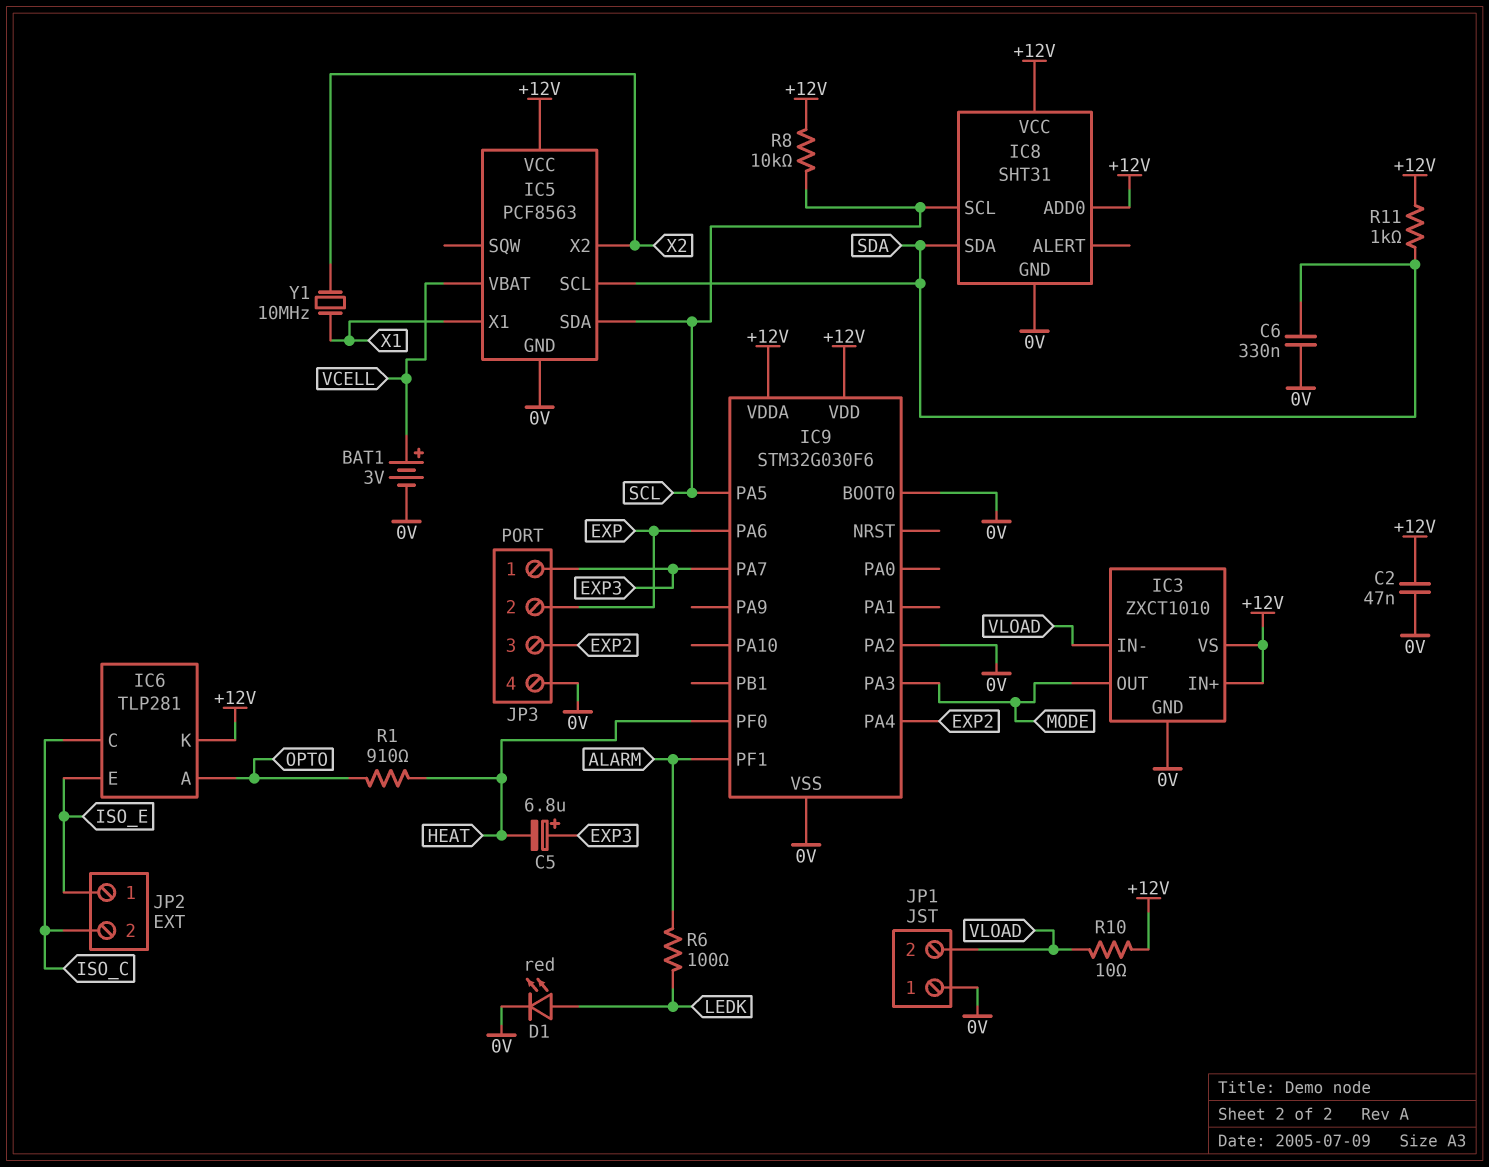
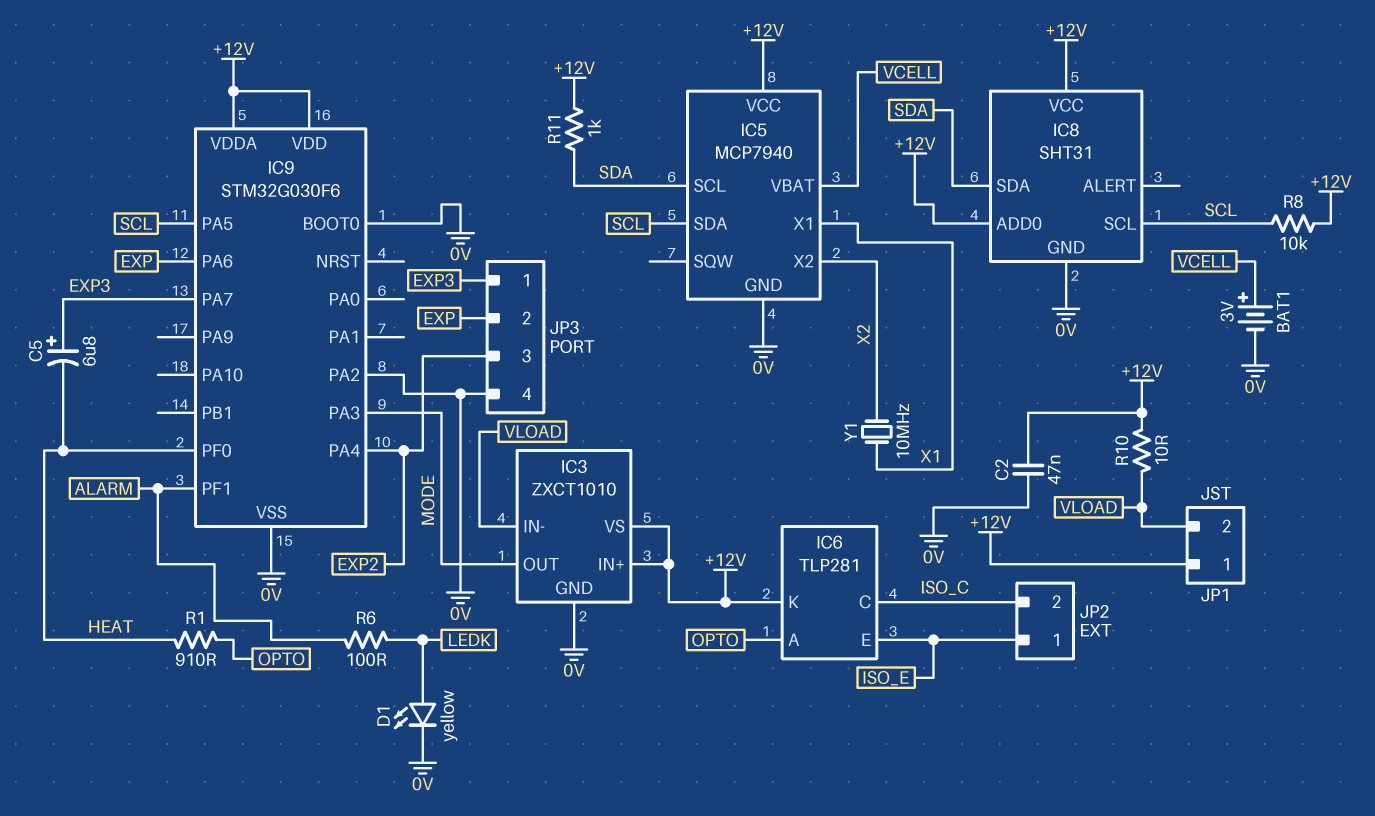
C6: 330nF (0V, SDA) -> none
D1: LED red (A LEDK, K 0V) -> LED yellow (A LEDK, K 0V)
IC5: PCF8563 -> MCP7940
JP1 pin 1: 0V -> +12V

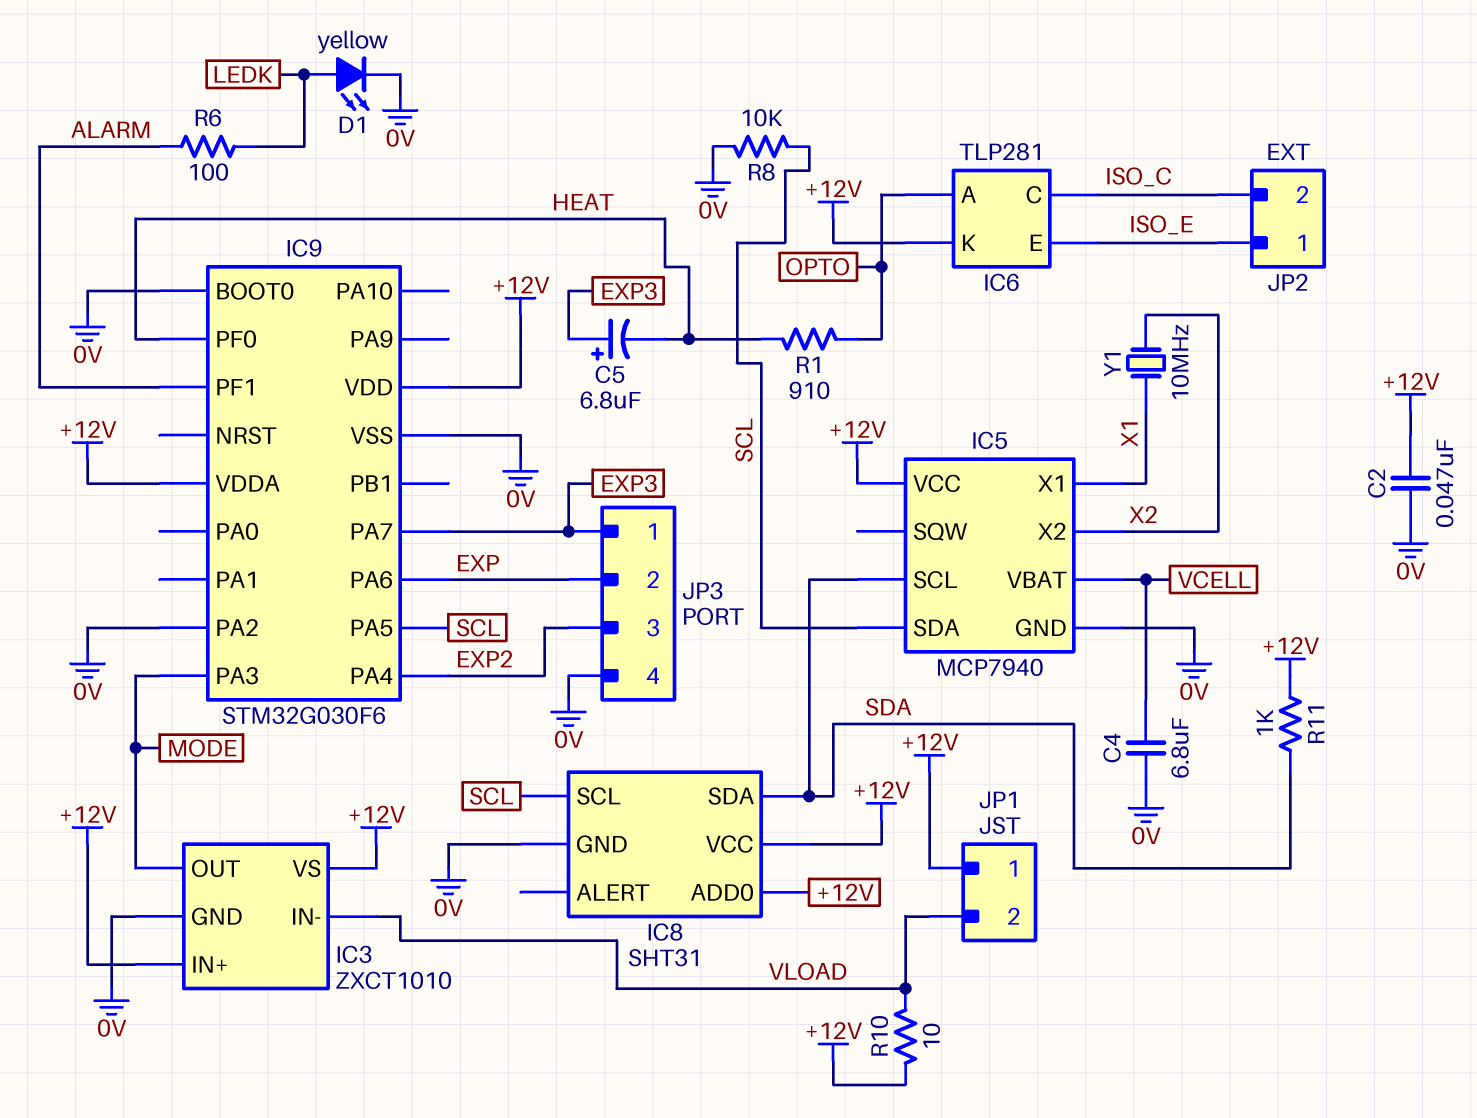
BAT1: 3V (plus VCELL, minus 0V) -> none
C4: none -> 6.8uF (0V, VCELL)
R8: 10k (+12V, SCL) -> 10k (0V, SCL)

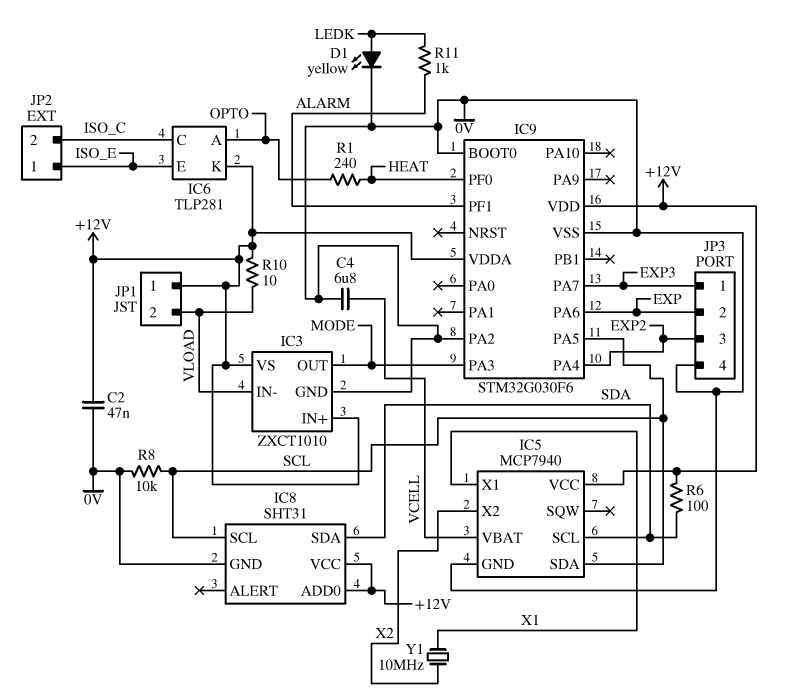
C5: 6.8uF (plus EXP3, minus HEAT) -> none
R1: 910 (HEAT, OPTO) -> 240 (HEAT, OPTO)
R6: 100 (ALARM, LEDK) -> 100 (+12V, SDA)
R11: 1k (+12V, SDA) -> 1k (ALARM, LEDK)

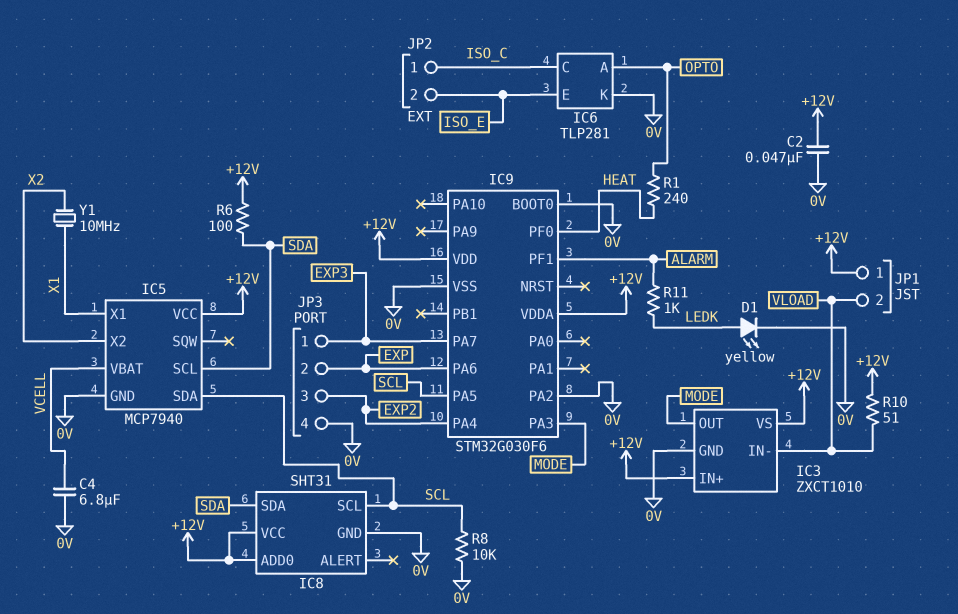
IC6 pin K: +12V -> 0V
JP2 pin 1: ISO_E -> ISO_C
JP2 pin 2: ISO_C -> ISO_E
R10: 10 (+12V, VLOAD) -> 51 (+12V, VLOAD)

